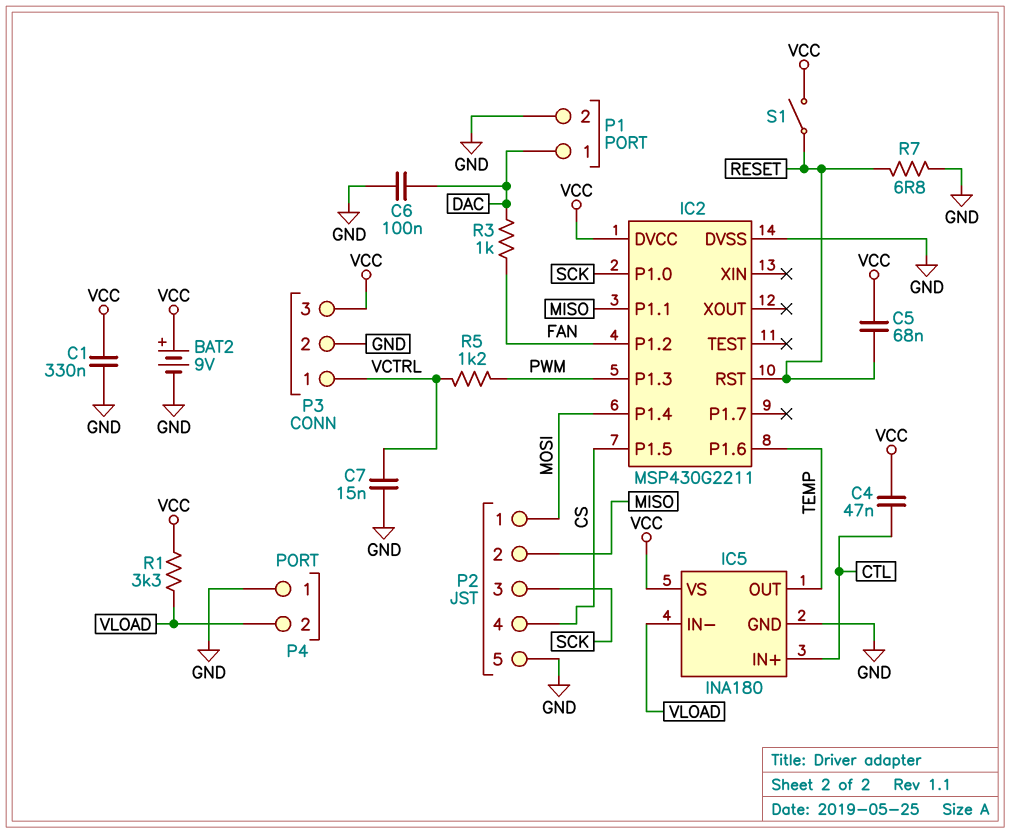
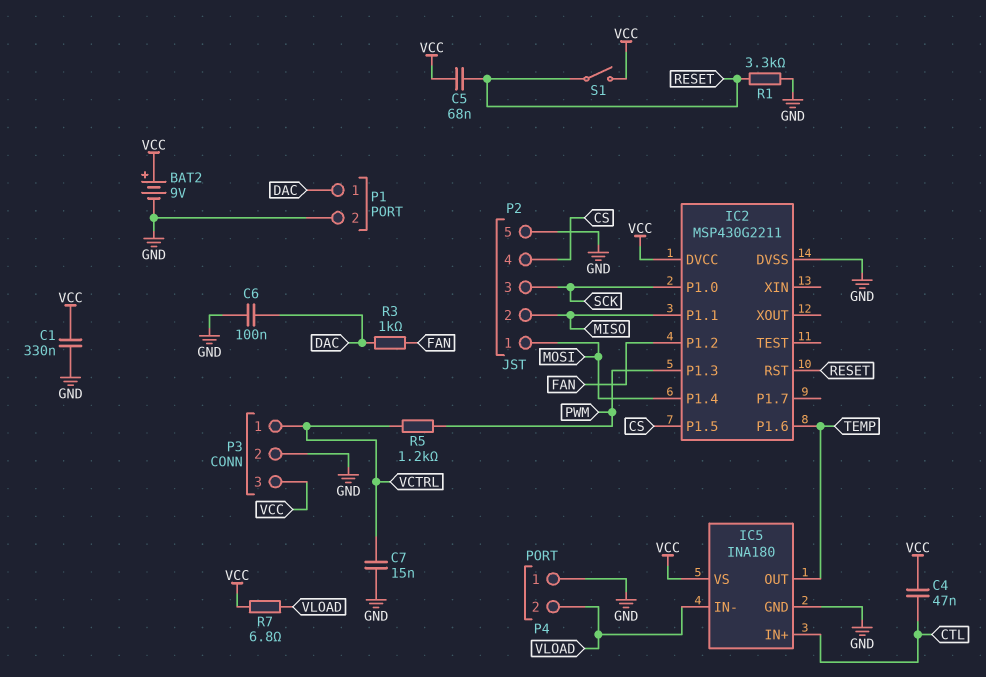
R1: 3.3k (VCC, VLOAD) -> 3.3k (GND, RESET)
R7: 6.8 (GND, RESET) -> 6.8 (VCC, VLOAD)

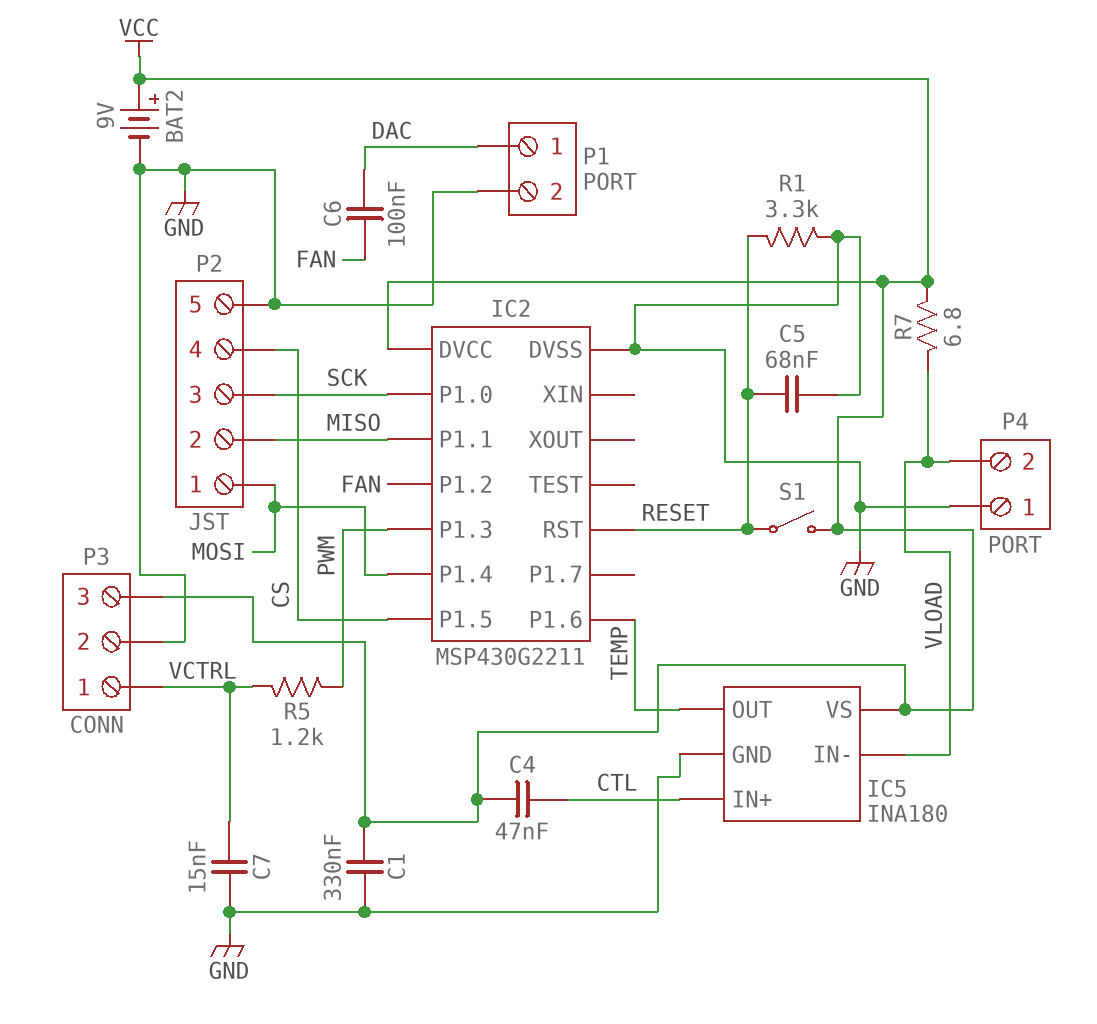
C5: 68nF (RESET, VCC) -> 68nF (GND, RESET)
C6: 100nF (DAC, GND) -> 100nF (DAC, FAN)
R3: 1k (DAC, FAN) -> none

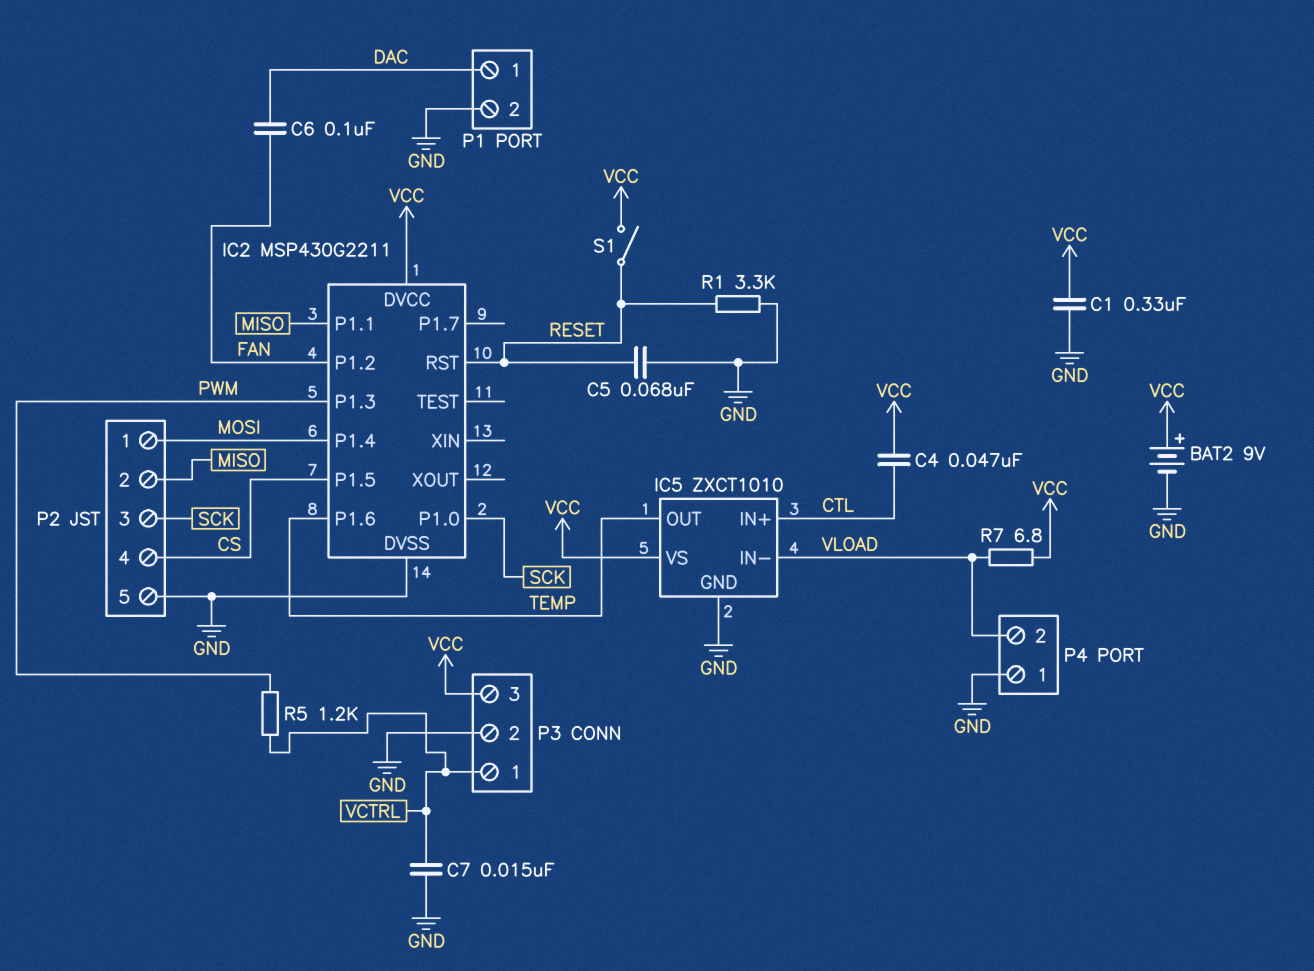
IC5: INA180 -> ZXCT1010

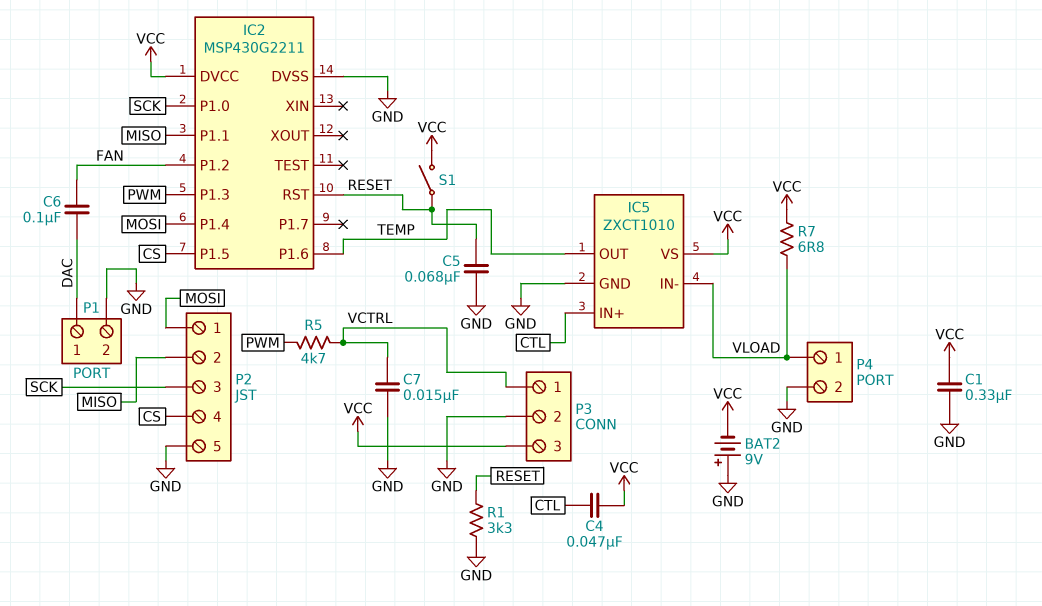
BAT2: 9V (plus VCC, minus GND) -> 9V (plus GND, minus VCC)
P4 pin 1: GND -> VLOAD
P4 pin 2: VLOAD -> GND
R5: 1.2k (PWM, VCTRL) -> 4.7k (PWM, VCTRL)

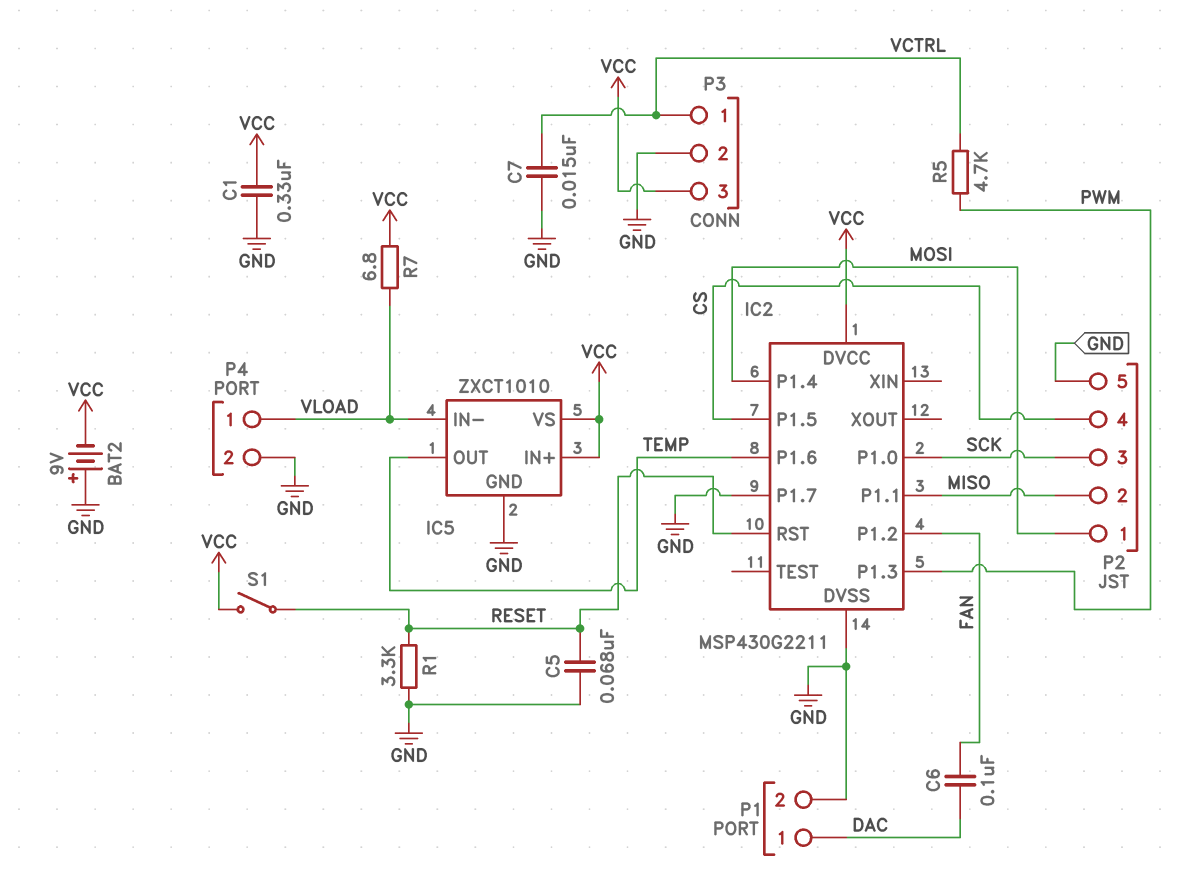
C4: 47nF (CTL, VCC) -> none
IC2 pin P1.7: none -> GND
IC5 pin IN+: CTL -> VCC

